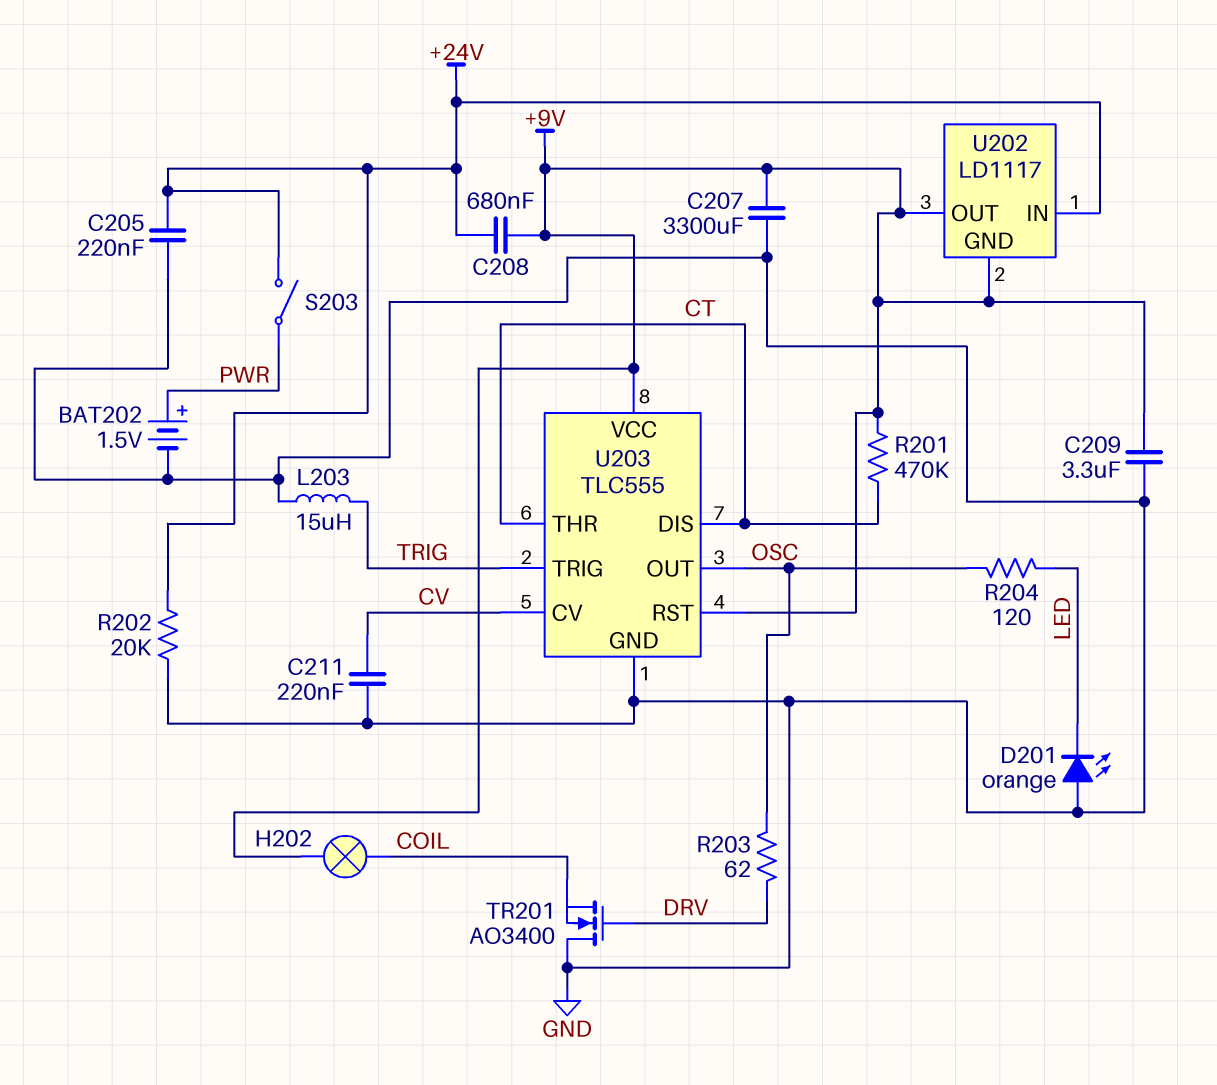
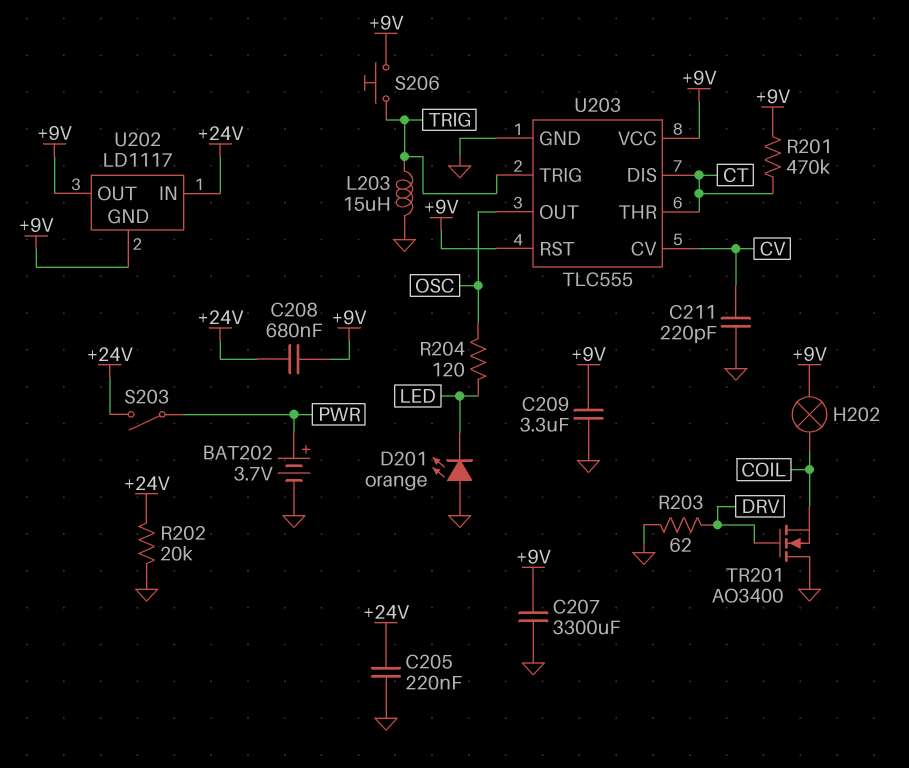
BAT202: 1.5V (plus PWR, minus GND) -> 3.7V (plus PWR, minus GND)
C211: 220nF (CV, GND) -> 220pF (CV, GND)
R203: 62 (DRV, OSC) -> 62 (DRV, GND)
S206: none -> button (+9V, TRIG)

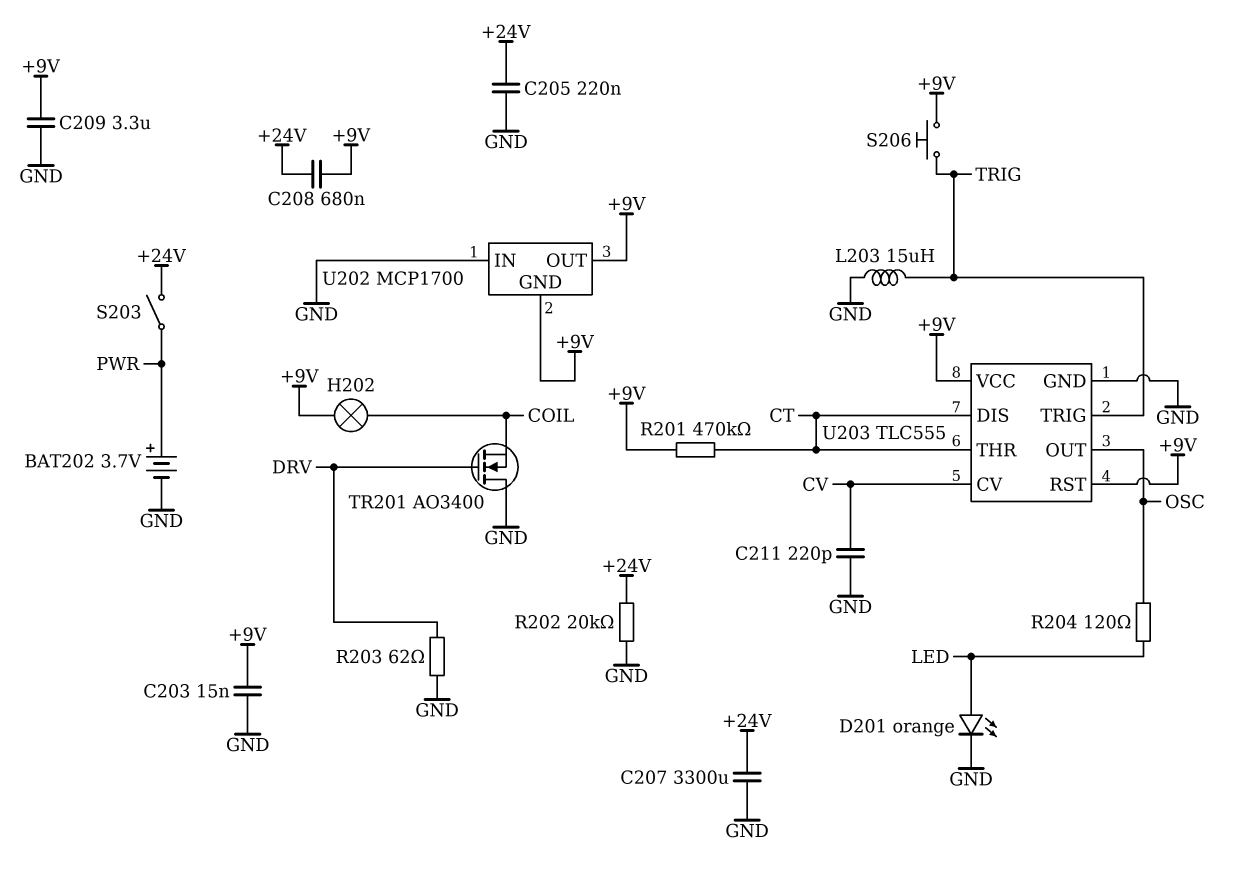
C203: none -> 15nF (+9V, GND)
C207: 3300uF (+9V, GND) -> 3300uF (+24V, GND)
D201: LED orange (A GND, K LED) -> LED orange (A LED, K GND)
U202: LD1117 -> MCP1700
U202 pin IN: +24V -> GND

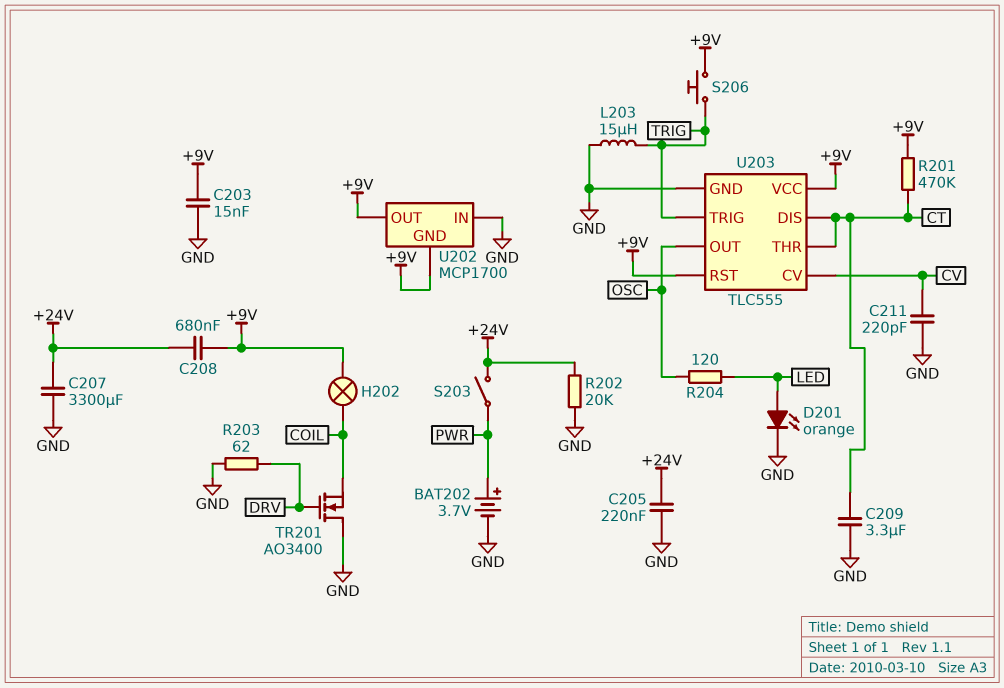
C209: 3.3uF (+9V, GND) -> 3.3uF (CT, GND)

